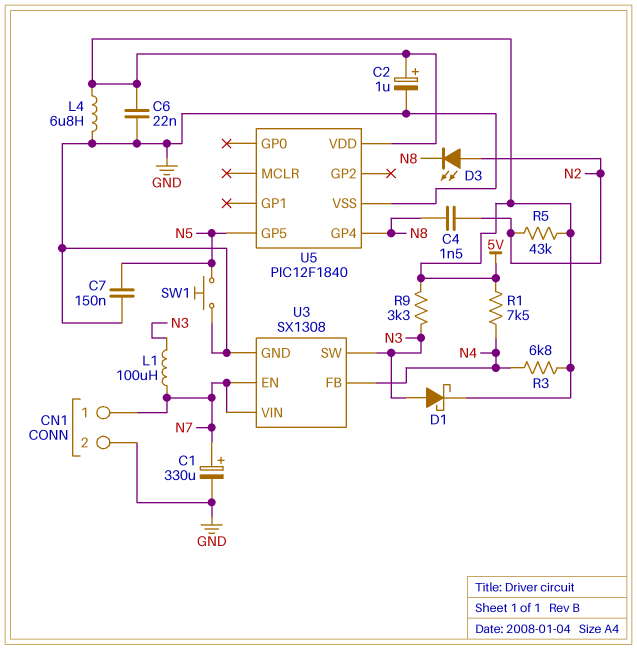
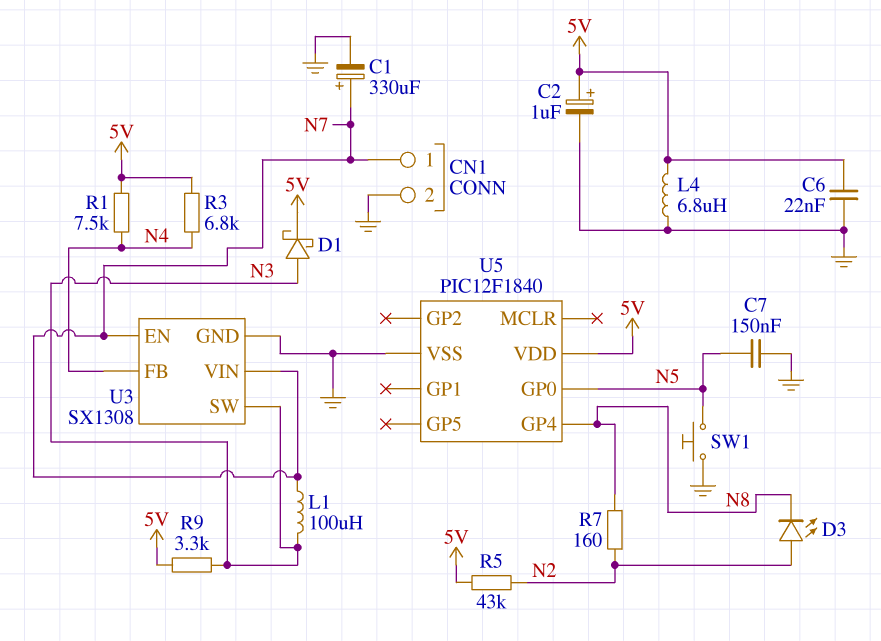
C4: 1.5nF (N2, N8) -> none
R7: none -> 160 (N2, N8)
U5 pin GP0: none -> N5
U5 pin GP5: N5 -> none

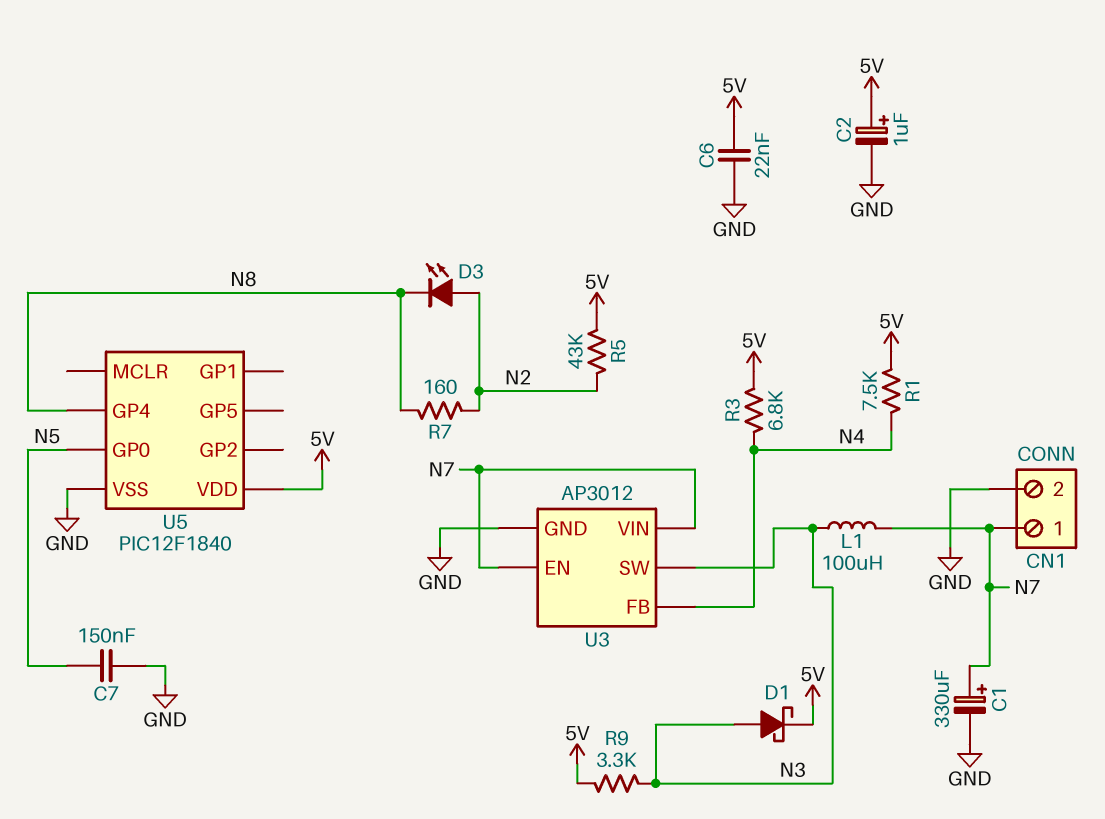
L4: 6.8uH (5V, GND) -> none
SW1: button (GND, N5) -> none
U3: SX1308 -> AP3012

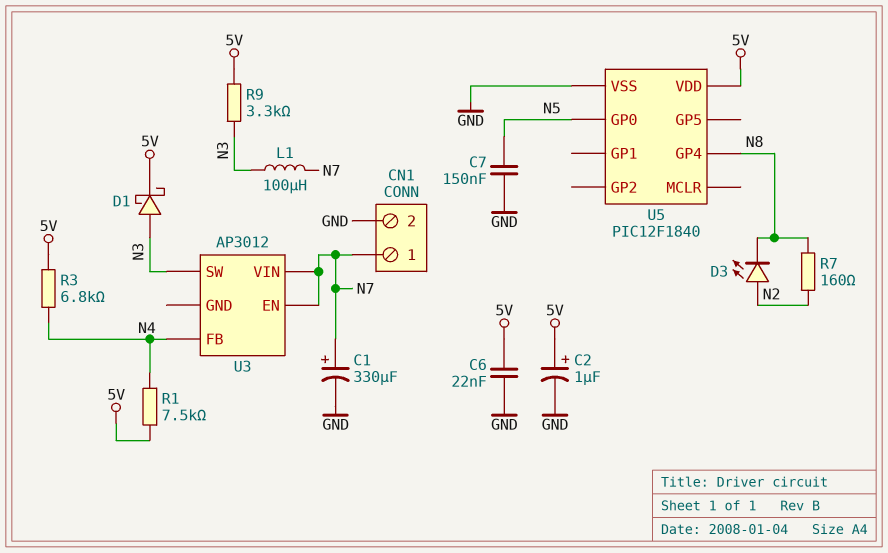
R5: 43k (5V, N2) -> none
U3 pin GND: GND -> none

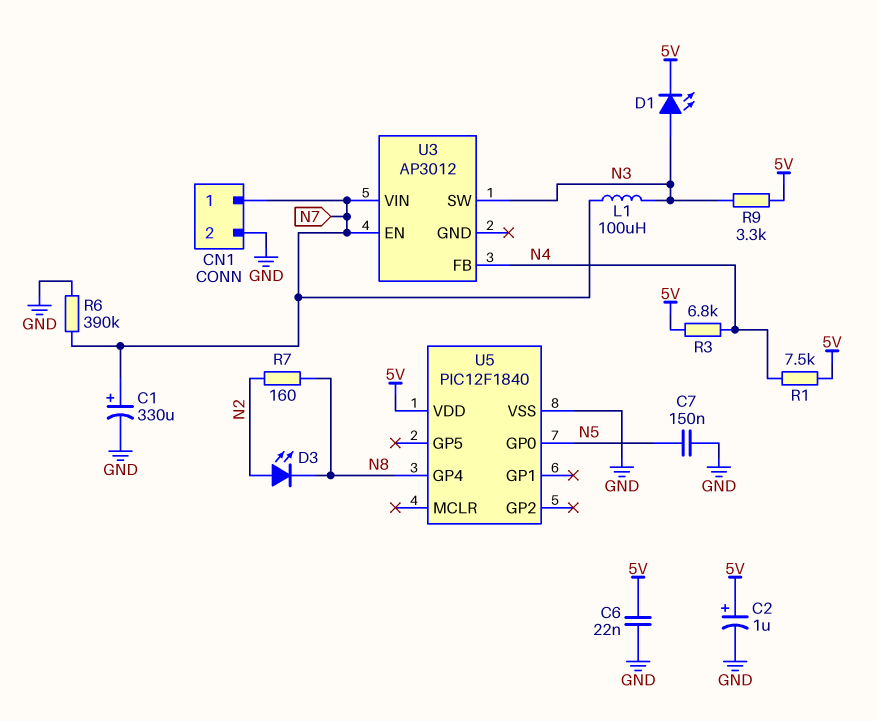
D1: schottky (A N3, K 5V) -> LED (A N3, K 5V)
R6: none -> 390k (GND, N7)

